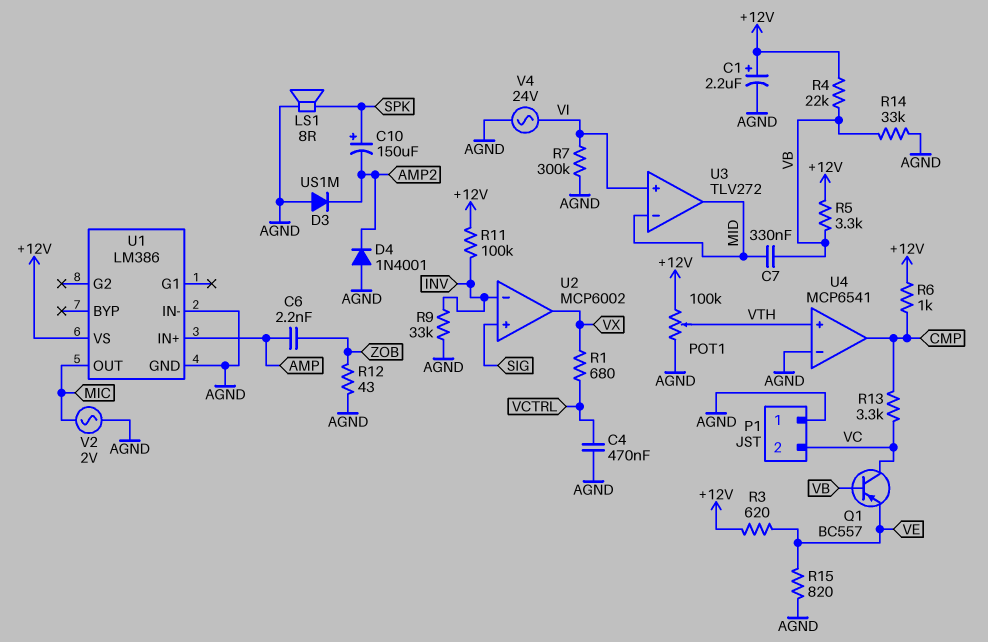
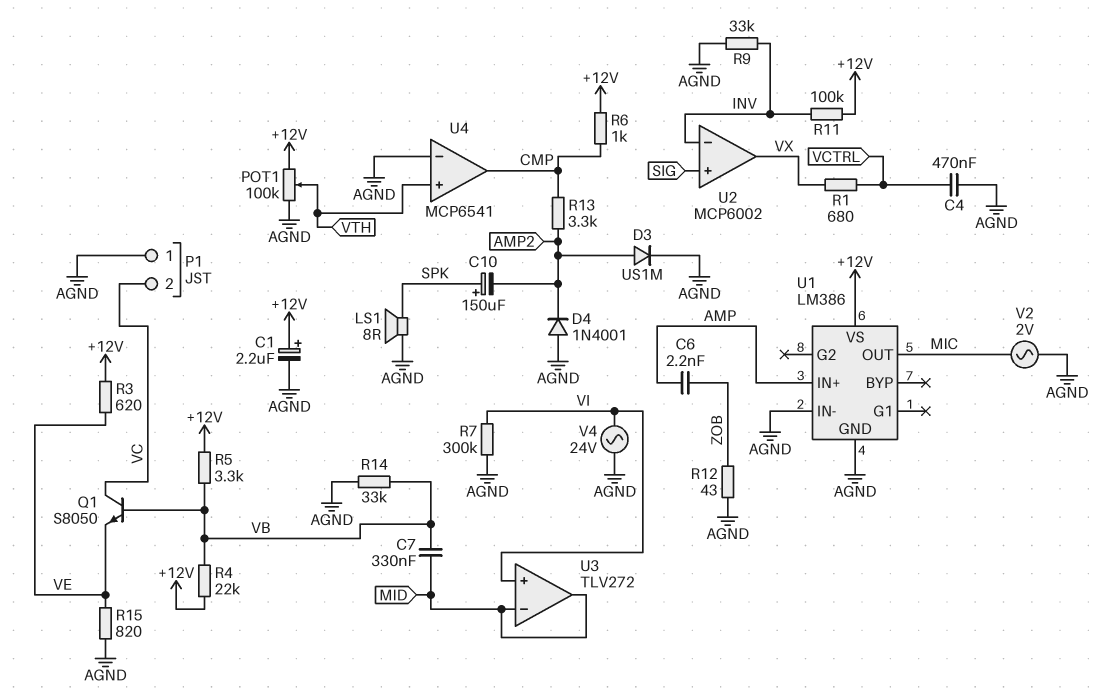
D3: diode US1M (A AGND, K AMP2) -> diode US1M (A AMP2, K AGND)
Q1: PNP BC557 (B VB, C VC, E VE) -> NPN S8050 (B VB, C VC, E VE)
R13: 3.3k (CMP, VC) -> 3.3k (AMP2, CMP)

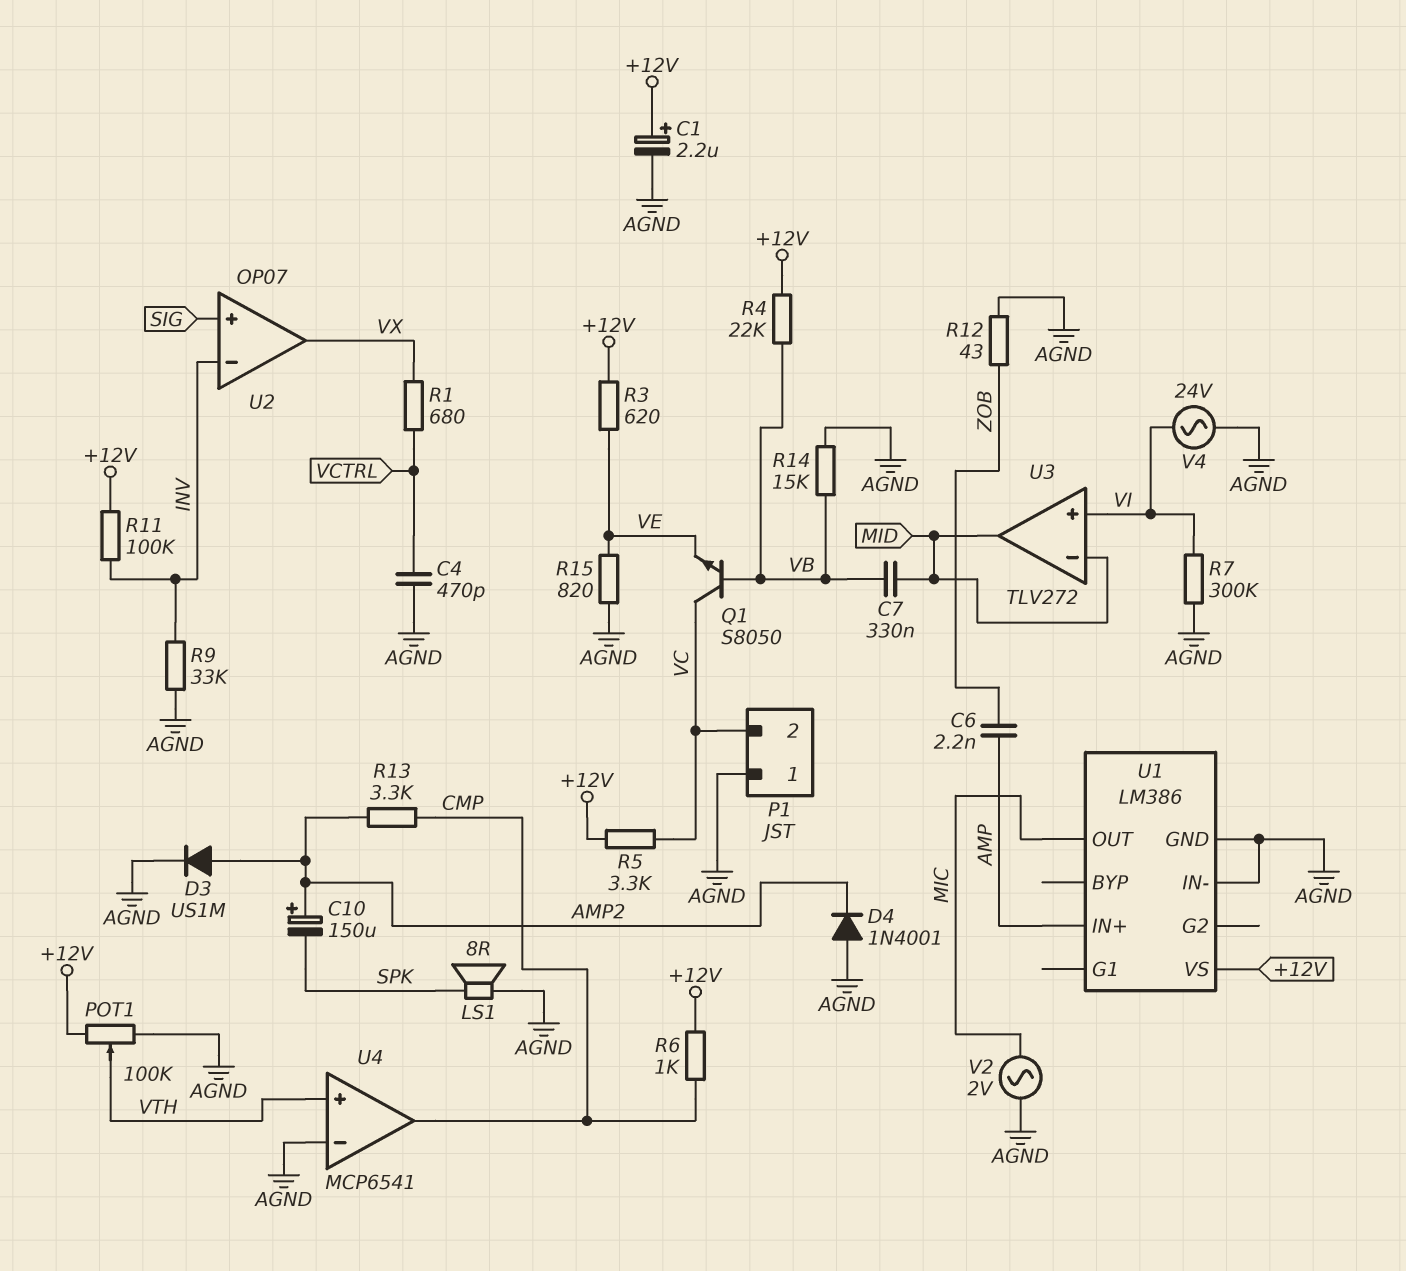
C4: 470nF (AGND, VCTRL) -> 470pF (AGND, VCTRL)
C10: 150uF (plus SPK, minus AMP2) -> 150uF (plus AMP2, minus SPK)
R5: 3.3k (+12V, VB) -> 3.3k (+12V, VC)
R14: 33k (AGND, VB) -> 15k (AGND, VB)
U2: MCP6002 -> OP07

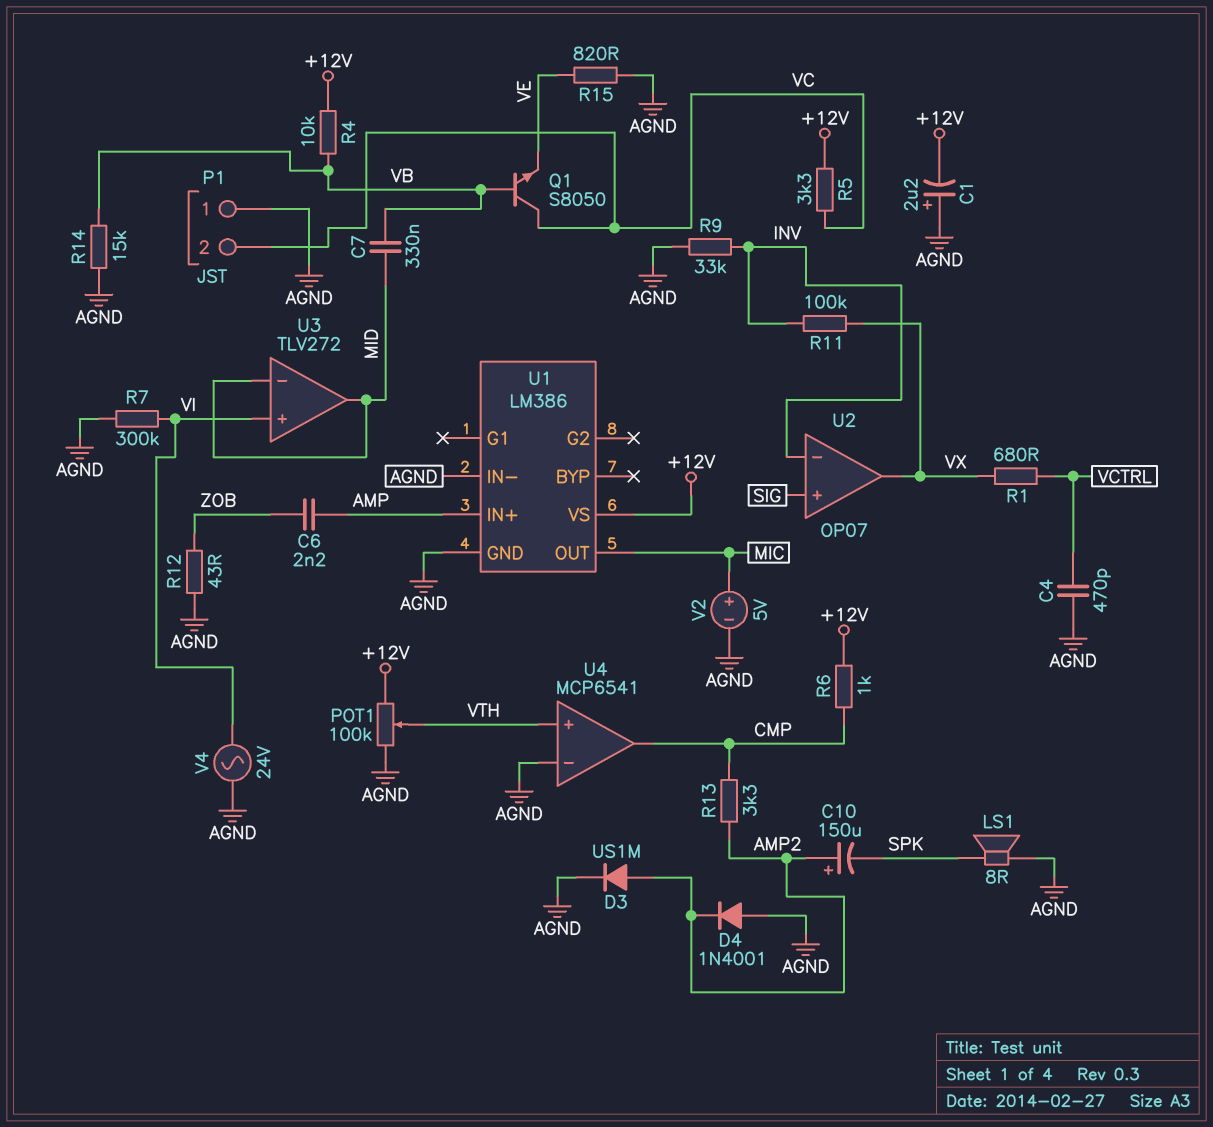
C1: 2.2uF (plus +12V, minus AGND) -> 2.2uF (plus AGND, minus +12V)
R3: 620 (+12V, VE) -> none
R4: 22k (+12V, VB) -> 10k (+12V, VB)
R11: 100k (+12V, INV) -> 100k (INV, VX)
V2: AC 2V (AGND, MIC) -> 5V (plus MIC, minus AGND)

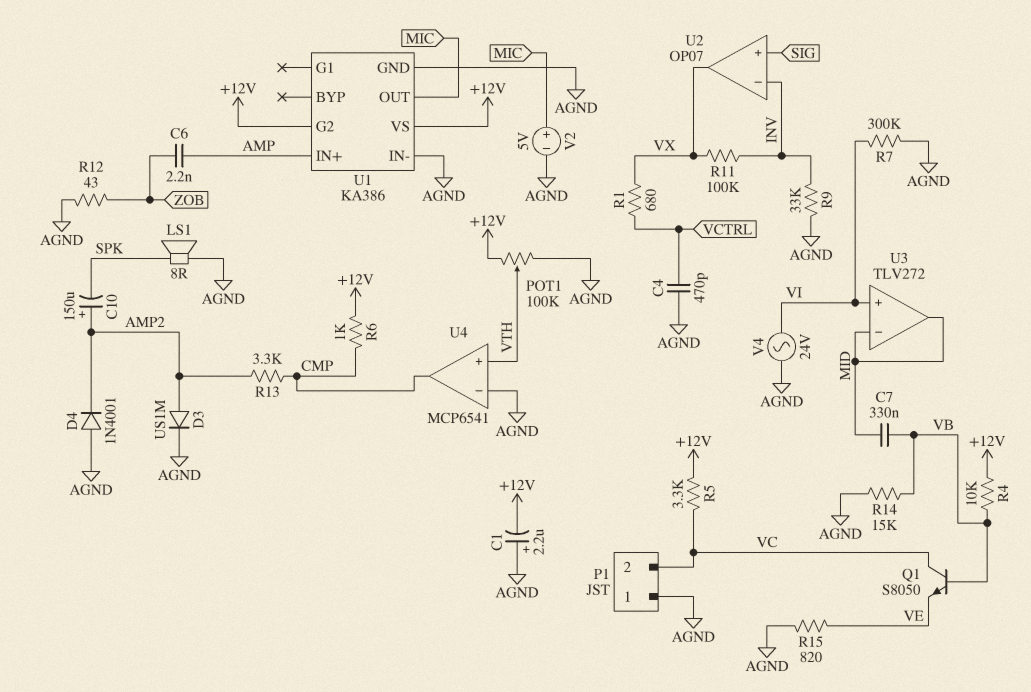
U1: LM386 -> KA386
U1 pin G2: none -> +12V

